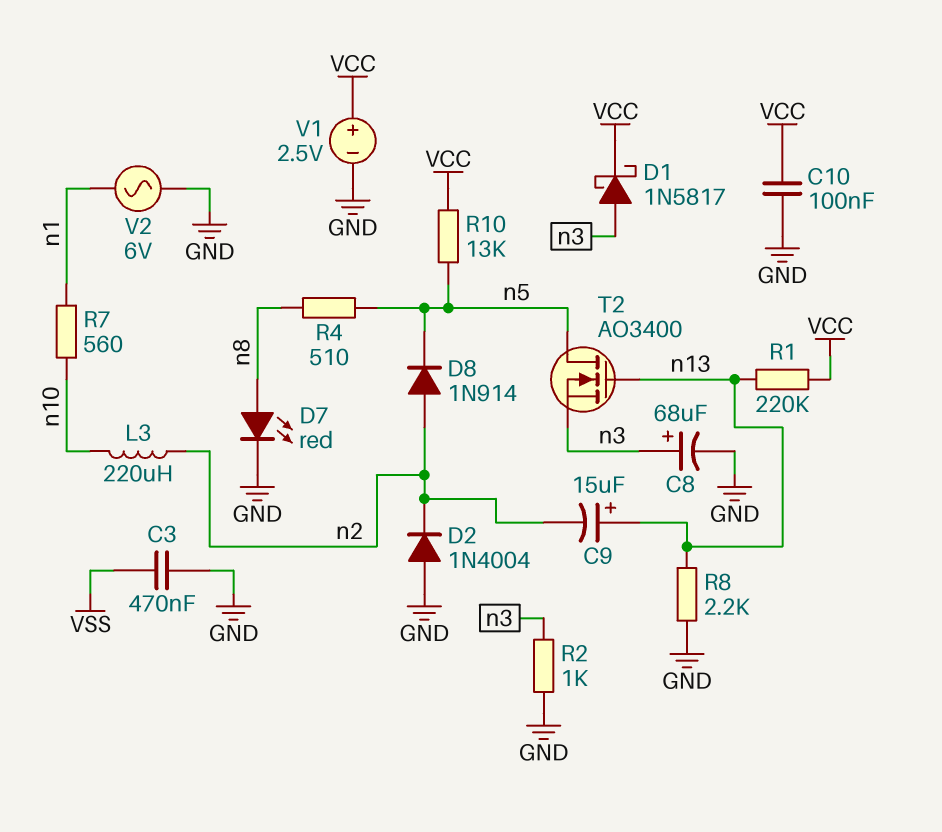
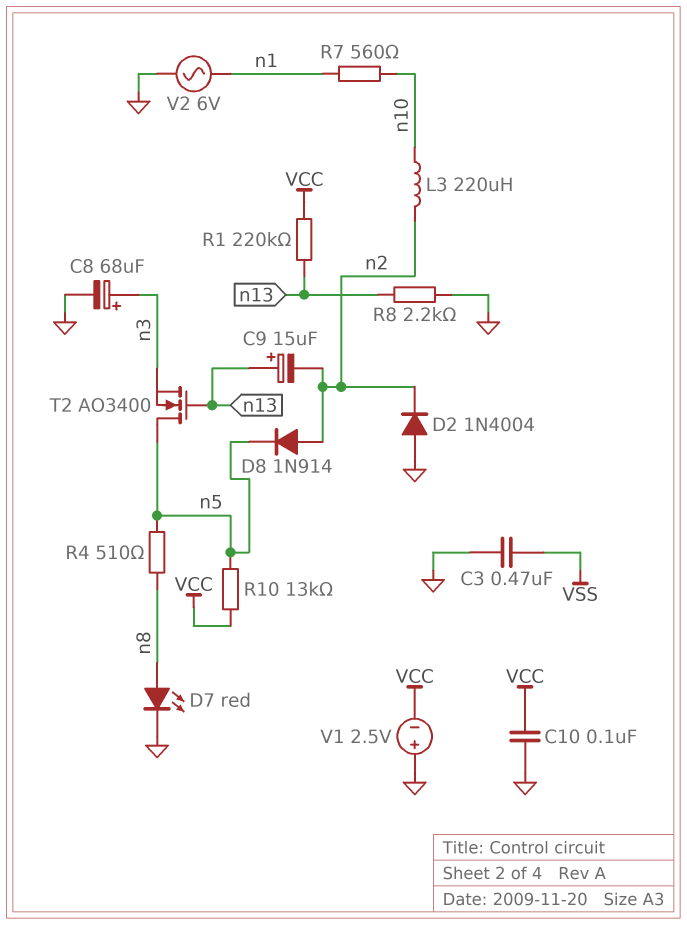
D1: schottky 1N5817 (A n3, K VCC) -> none
R2: 1k (GND, n3) -> none
V1: 2.5V (plus VCC, minus GND) -> 2.5V (plus GND, minus VCC)

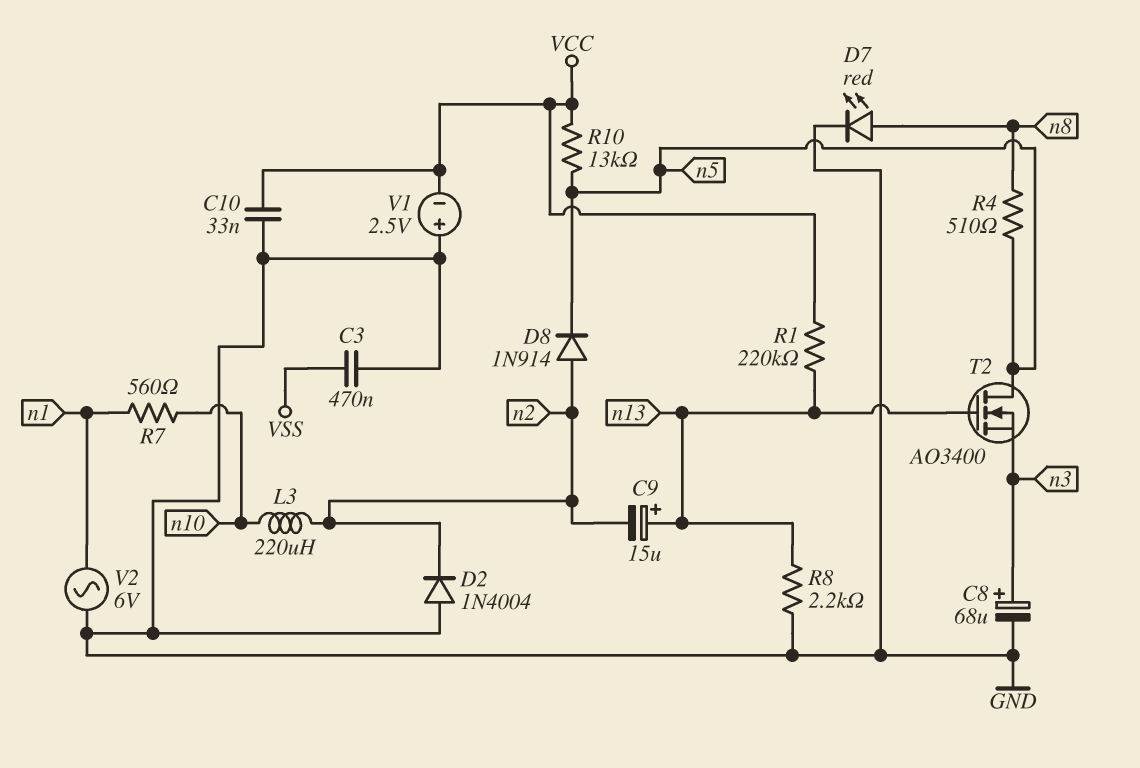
C10: 100nF (GND, VCC) -> 33nF (GND, VCC)

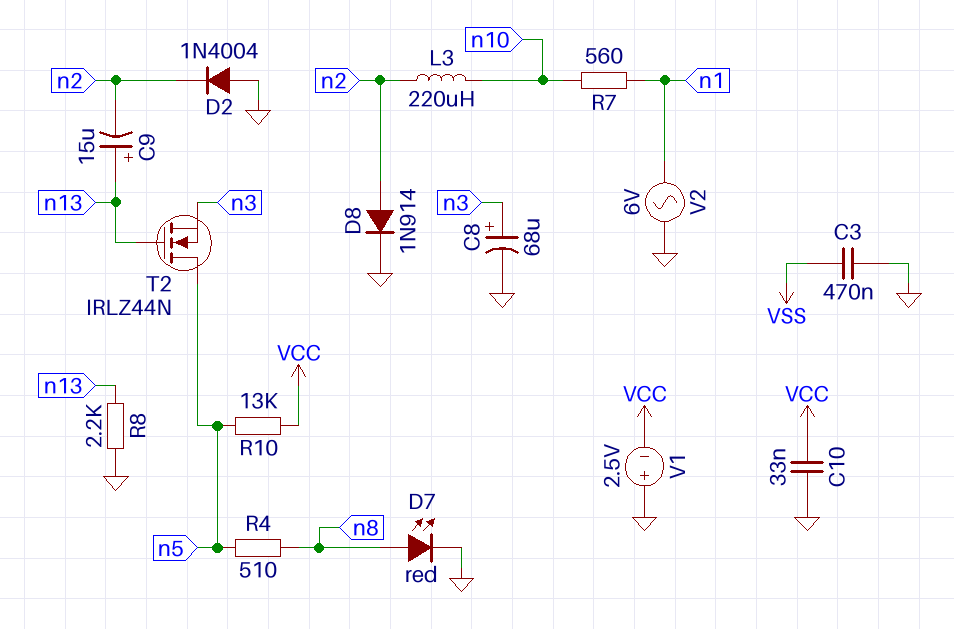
D8: diode 1N914 (A n2, K n5) -> diode 1N914 (A n2, K GND)
R1: 220k (VCC, n13) -> none
T2: NMOS AO3400 (G n13, D n5, S n3) -> NMOS IRLZ44N (G n13, D n5, S n3)

